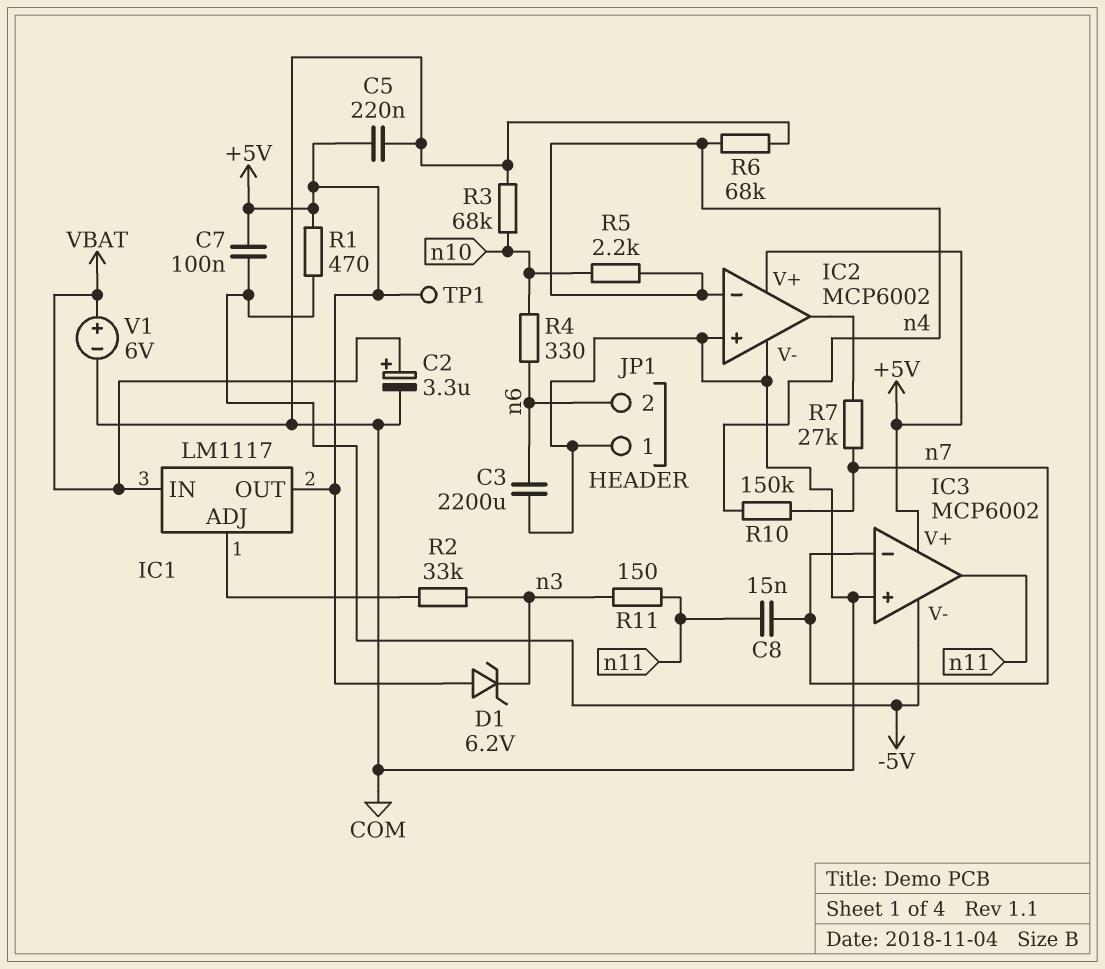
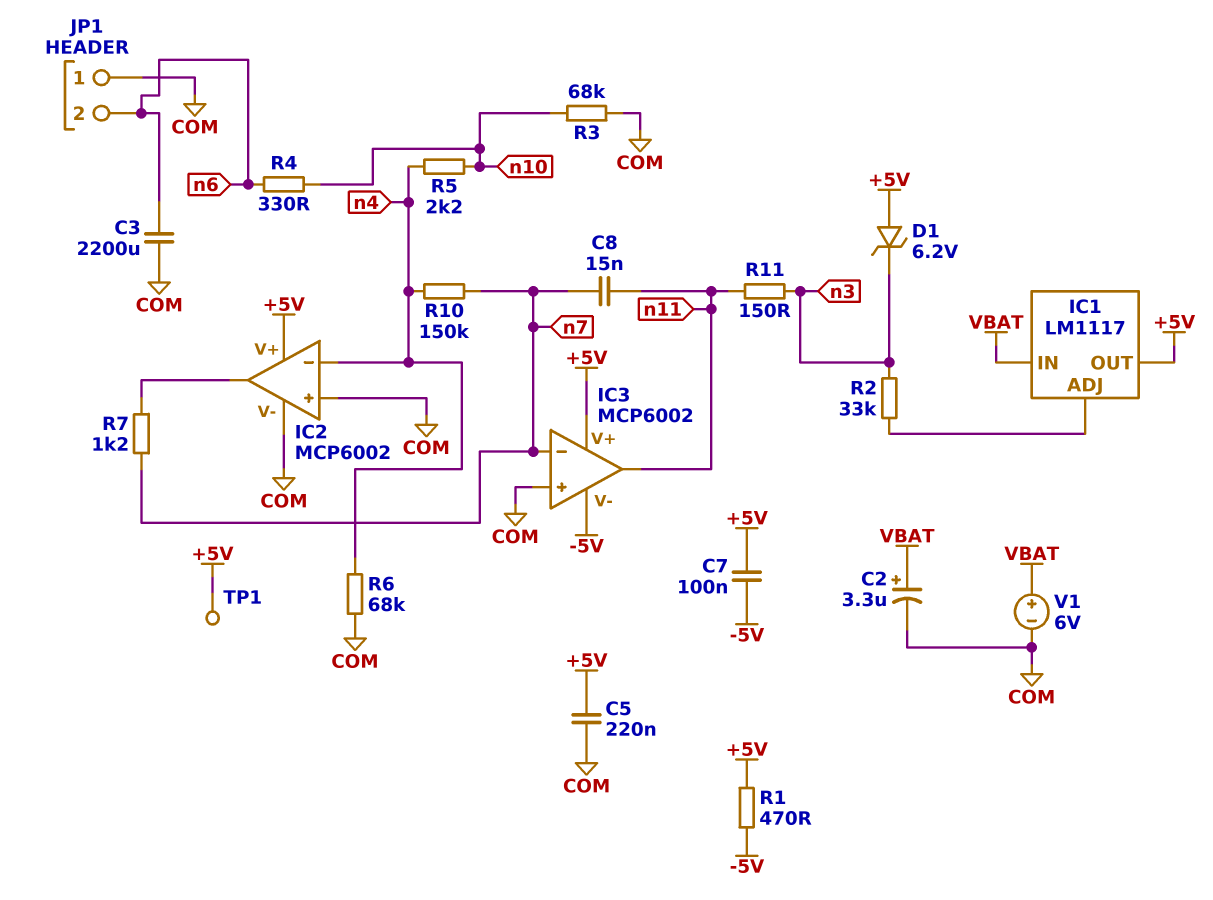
R7: 27k (IC2/out, n7) -> 1.2k (IC2/out, n7)

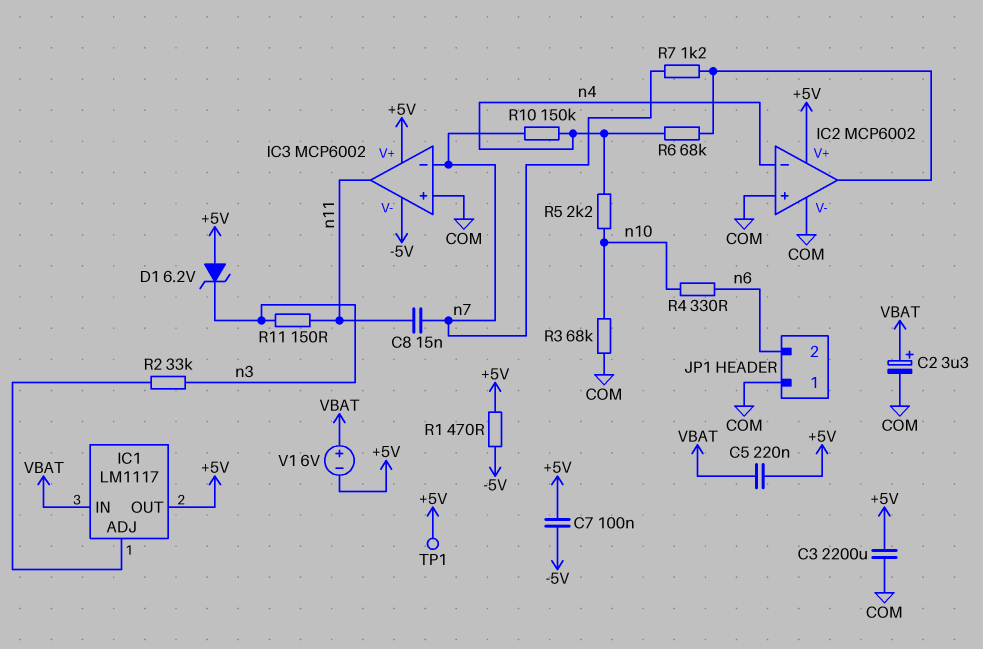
C3: 2200uF (COM, n6) -> 2200uF (+5V, COM)
C5: 220nF (+5V, COM) -> 220nF (+5V, VBAT)
R6: 68k (COM, n4) -> 68k (IC2/out, n4)
V1: 6V (plus VBAT, minus COM) -> 6V (plus VBAT, minus +5V)

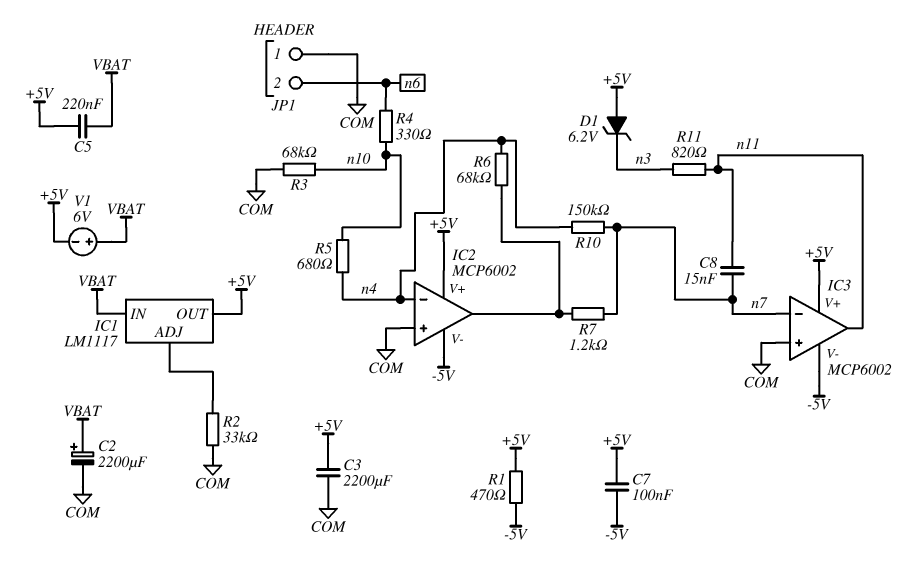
C2: 3.3uF (plus VBAT, minus COM) -> 2200uF (plus VBAT, minus COM)
IC2 pin V-: COM -> -5V
R2: 33k (IC1/ADJ, n3) -> 33k (COM, IC1/ADJ)
R5: 2.2k (n4, n10) -> 680 (n4, n10)
R11: 150 (n3, n11) -> 820 (n3, n11)
TP1: test point (+5V) -> none

